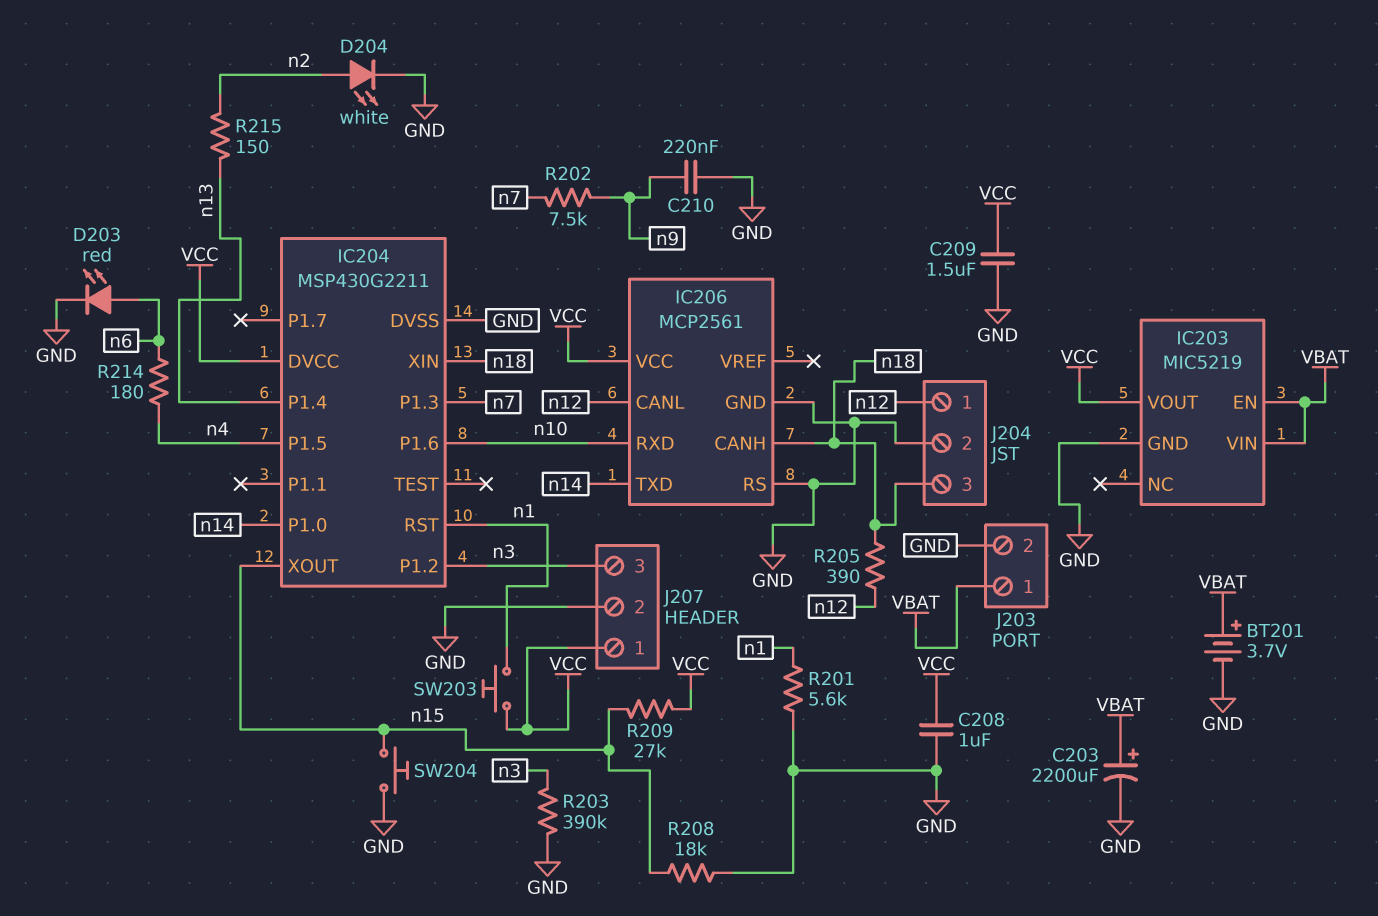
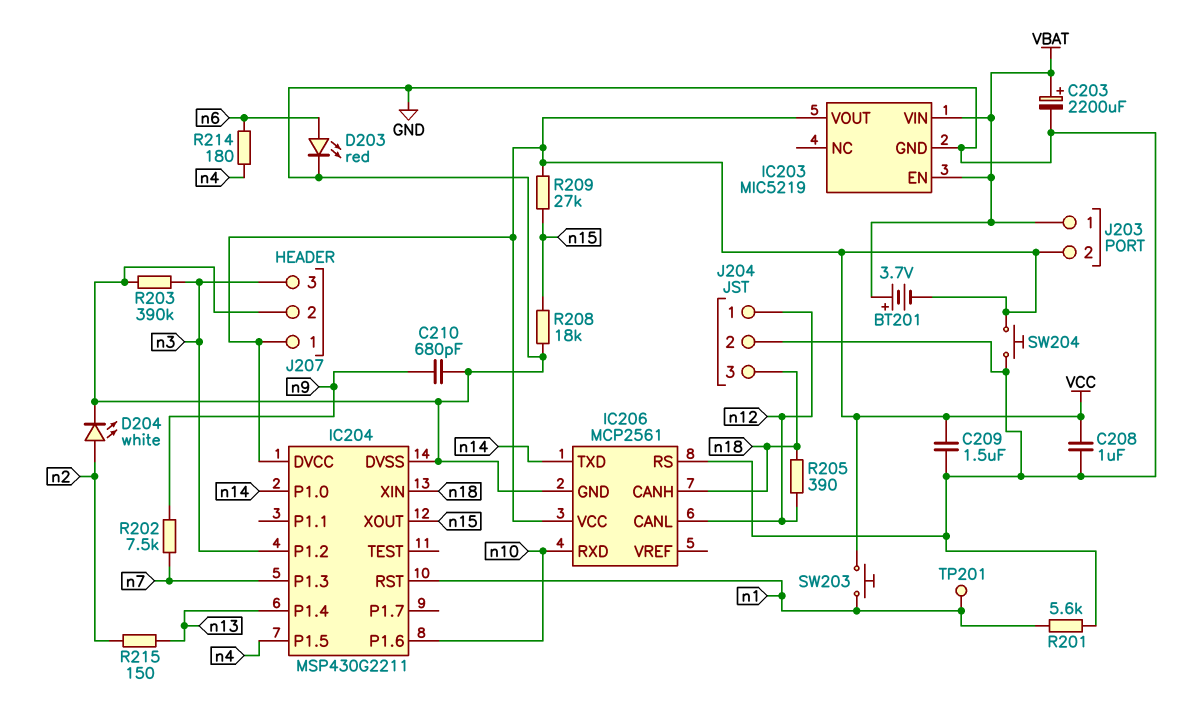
BT201: 3.7V (plus VBAT, minus GND) -> 3.7V (plus VBAT, minus VCC)
C210: 220nF (GND, n9) -> 680pF (GND, n9)
J203 pin 2: GND -> VCC
SW204: button (GND, n15) -> button (GND, VCC)
TP201: none -> test point (n1)

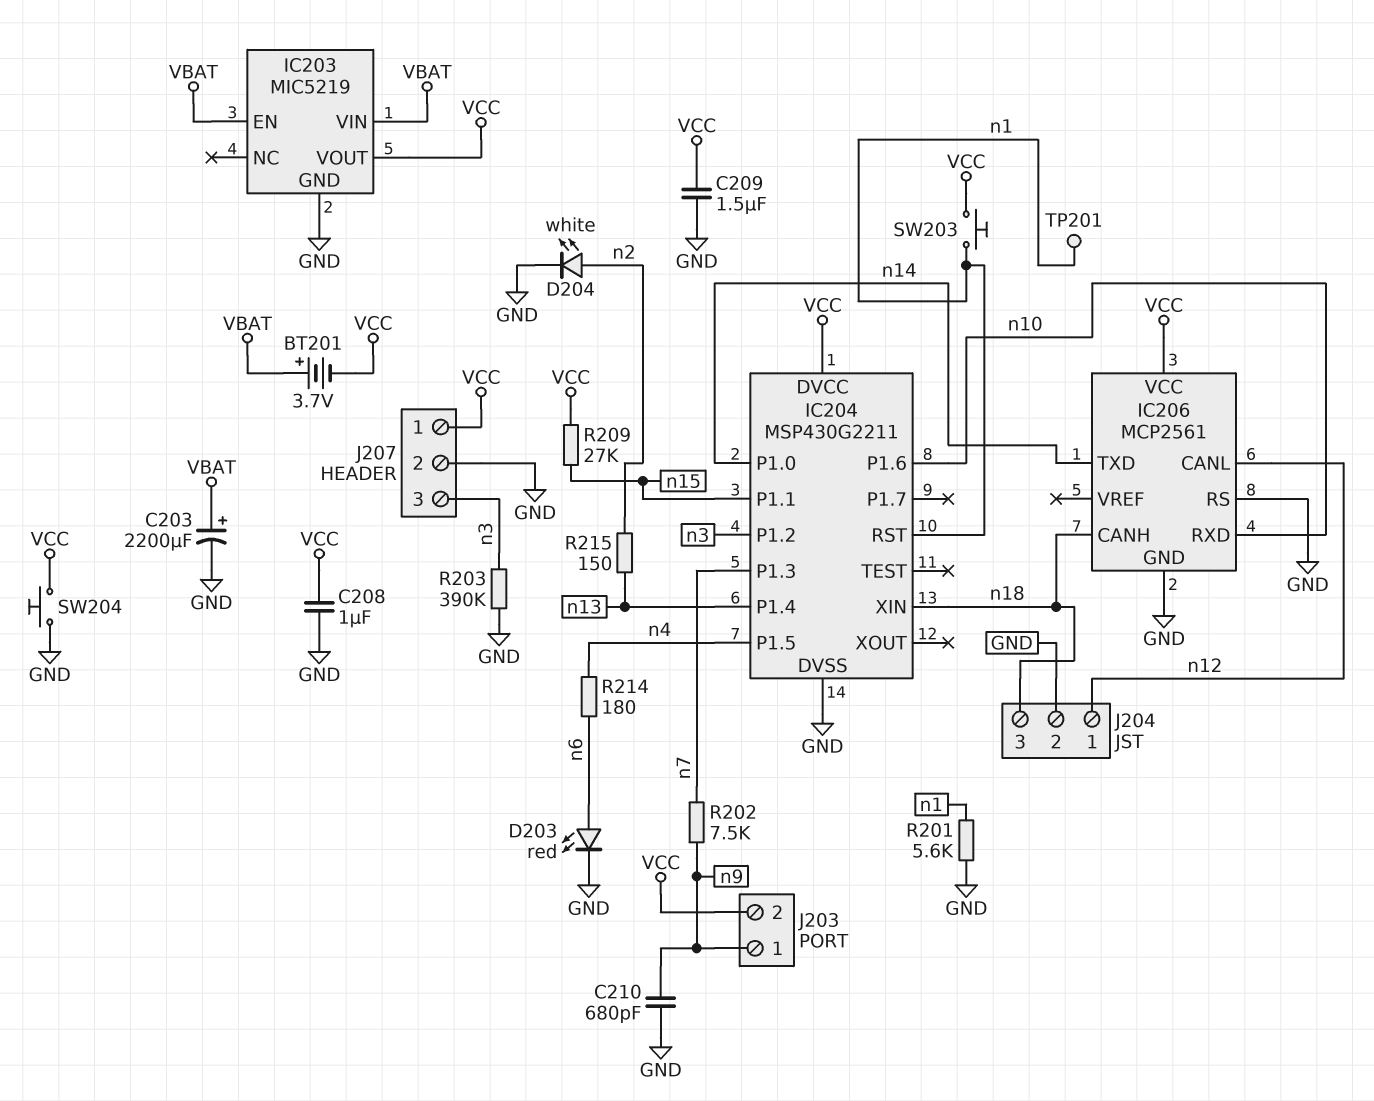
IC204 pin P1.1: none -> n15
IC204 pin XOUT: n15 -> none
J203 pin 1: VBAT -> n9
R205: 390 (n12, n18) -> none
R208: 18k (GND, n15) -> none

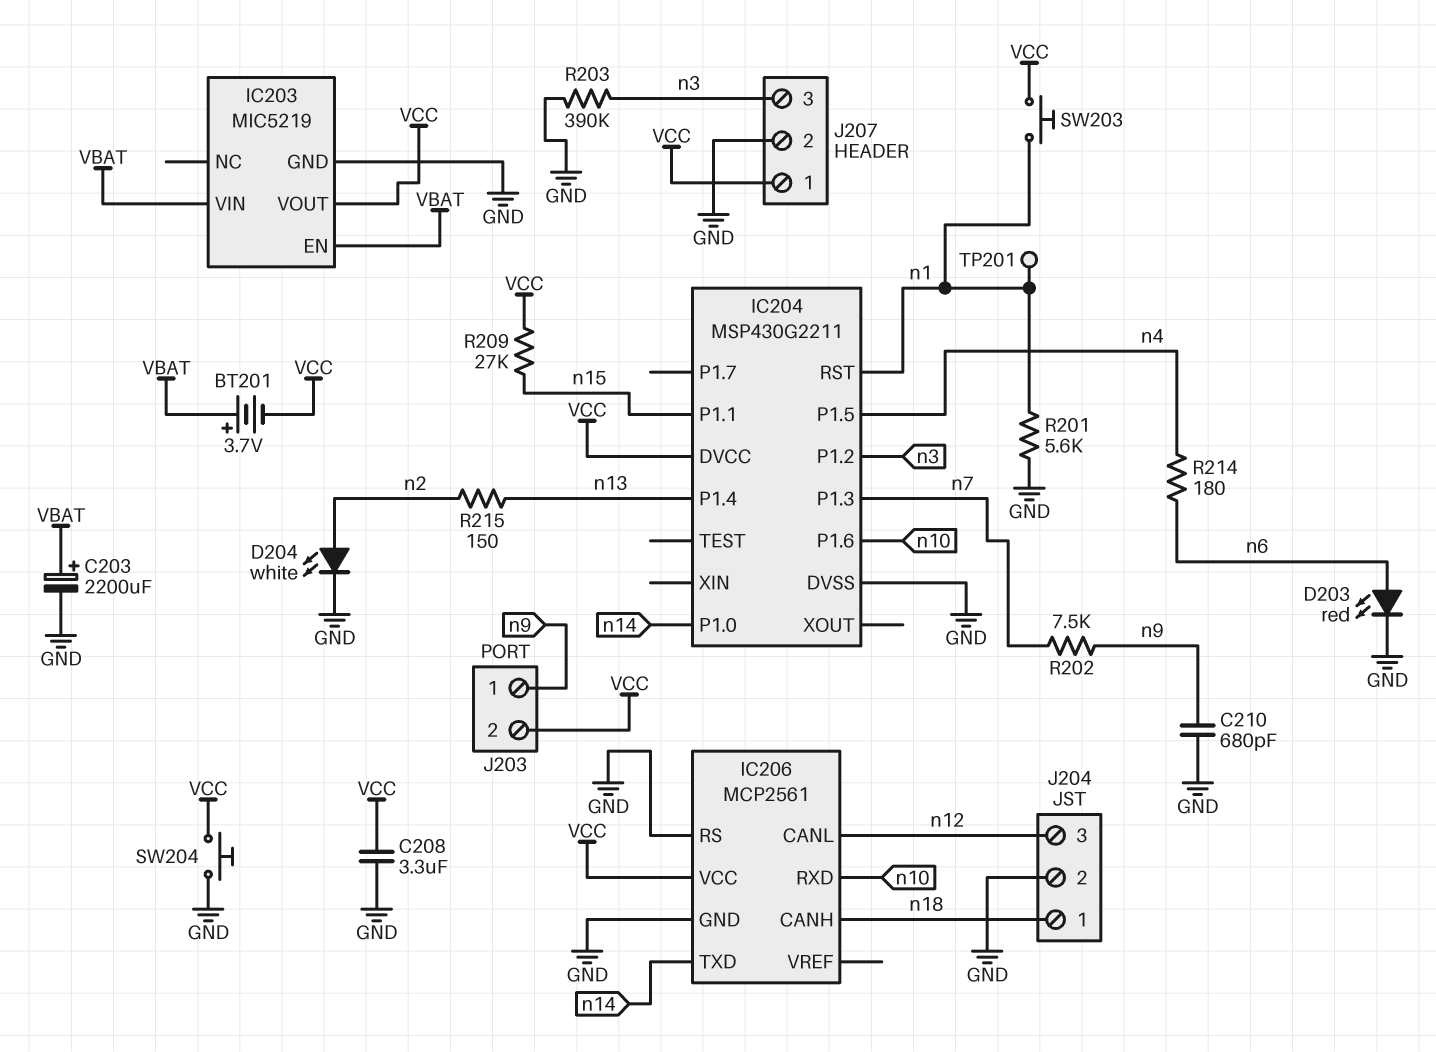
C208: 1uF (GND, VCC) -> 3.3uF (GND, VCC)
C209: 1.5uF (GND, VCC) -> none
IC204 pin XIN: n18 -> none
J204 pin 1: n12 -> n18
J204 pin 3: n18 -> n12

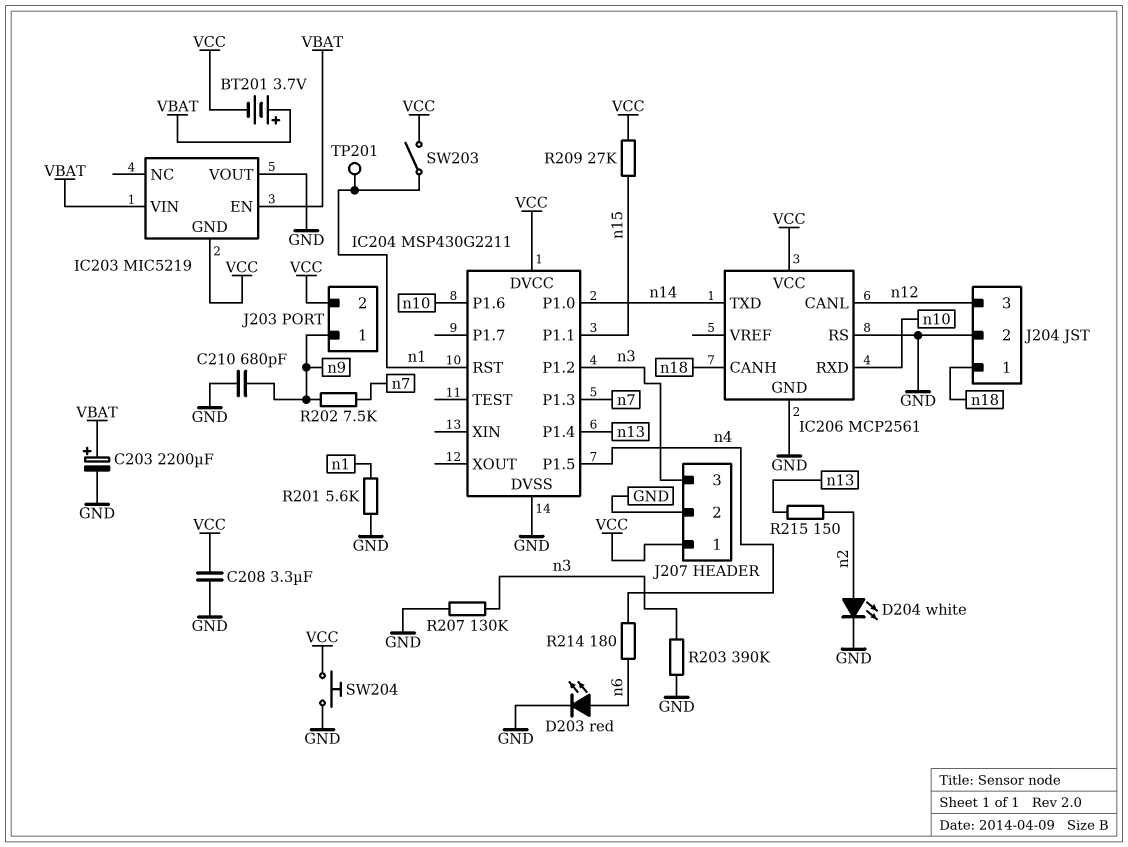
IC203 pin GND: GND -> VCC
IC203 pin VOUT: VCC -> GND
R207: none -> 130k (GND, n3)
SW203: button (VCC, n1) -> switch (VCC, n1)

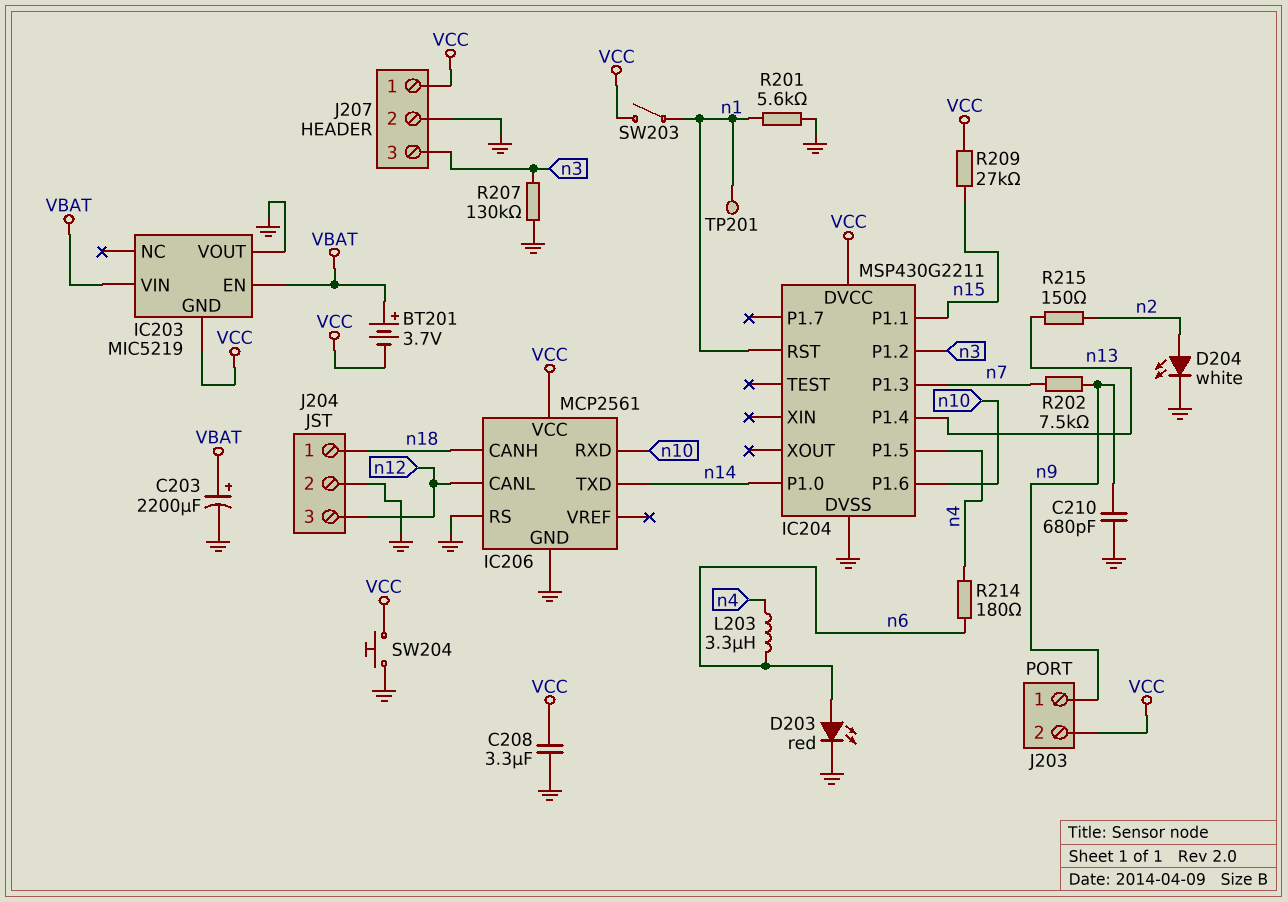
L203: none -> 3.3uH (n4, n6)
R203: 390k (GND, n3) -> none

